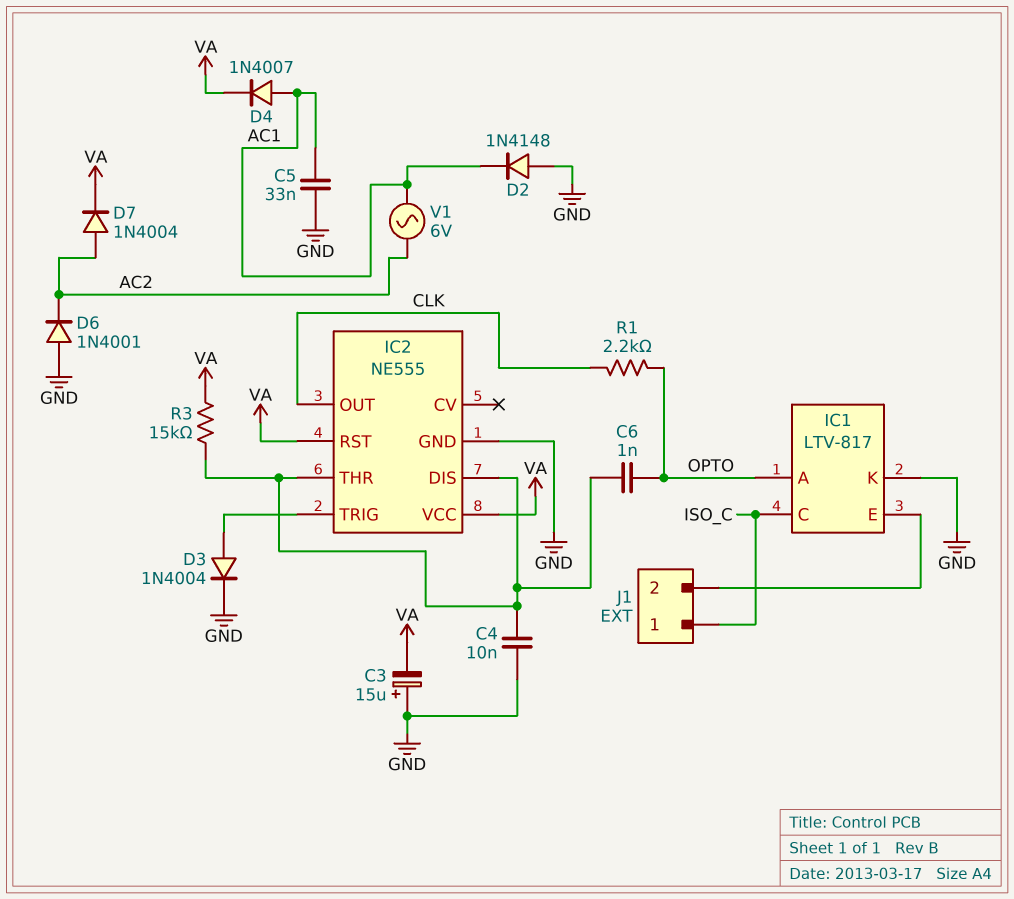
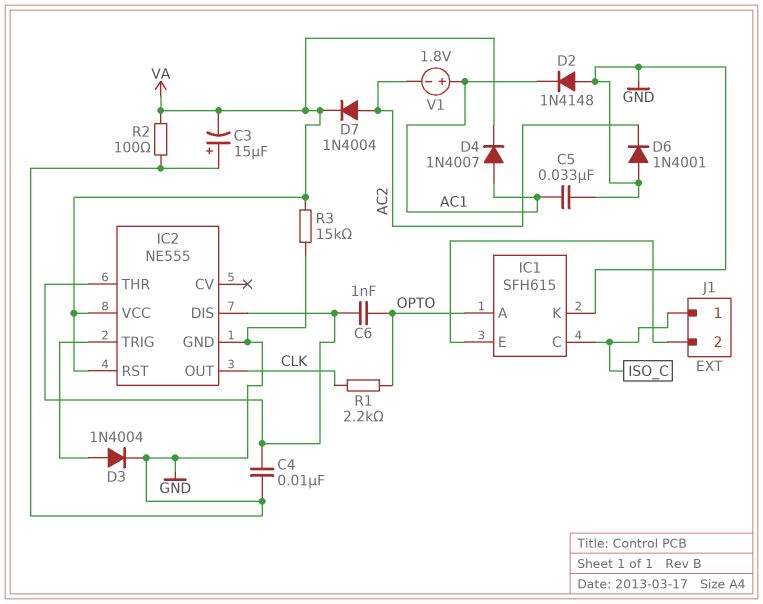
IC1: LTV-817 -> SFH615
R2: none -> 100 (GND, VA)
R3: 15k (IC2/DIS, VA) -> 15k (GND, VA)
V1: AC 6V (AC1, AC2) -> 1.8V (plus AC1, minus AC2)

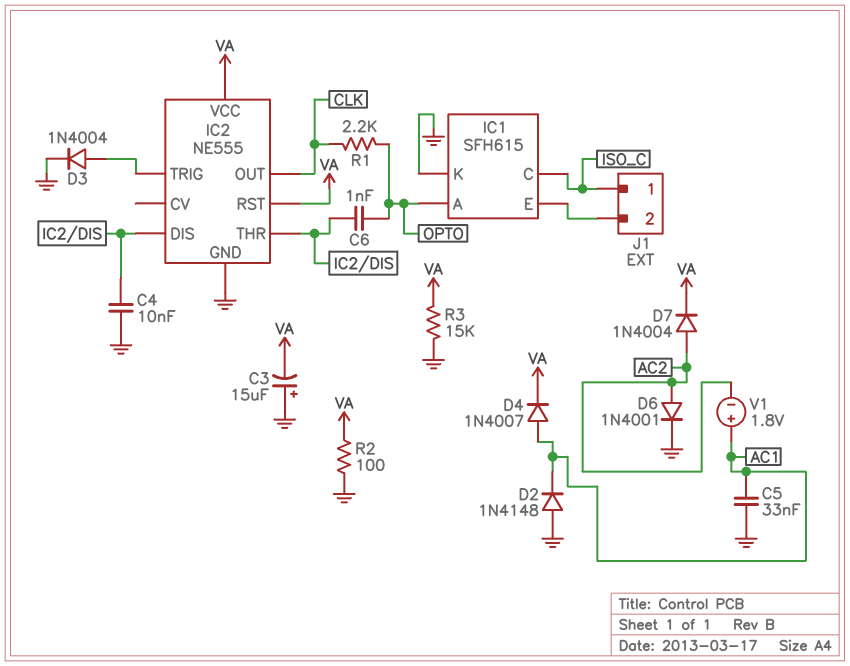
D6: diode 1N4001 (A GND, K AC2) -> diode 1N4001 (A AC2, K GND)

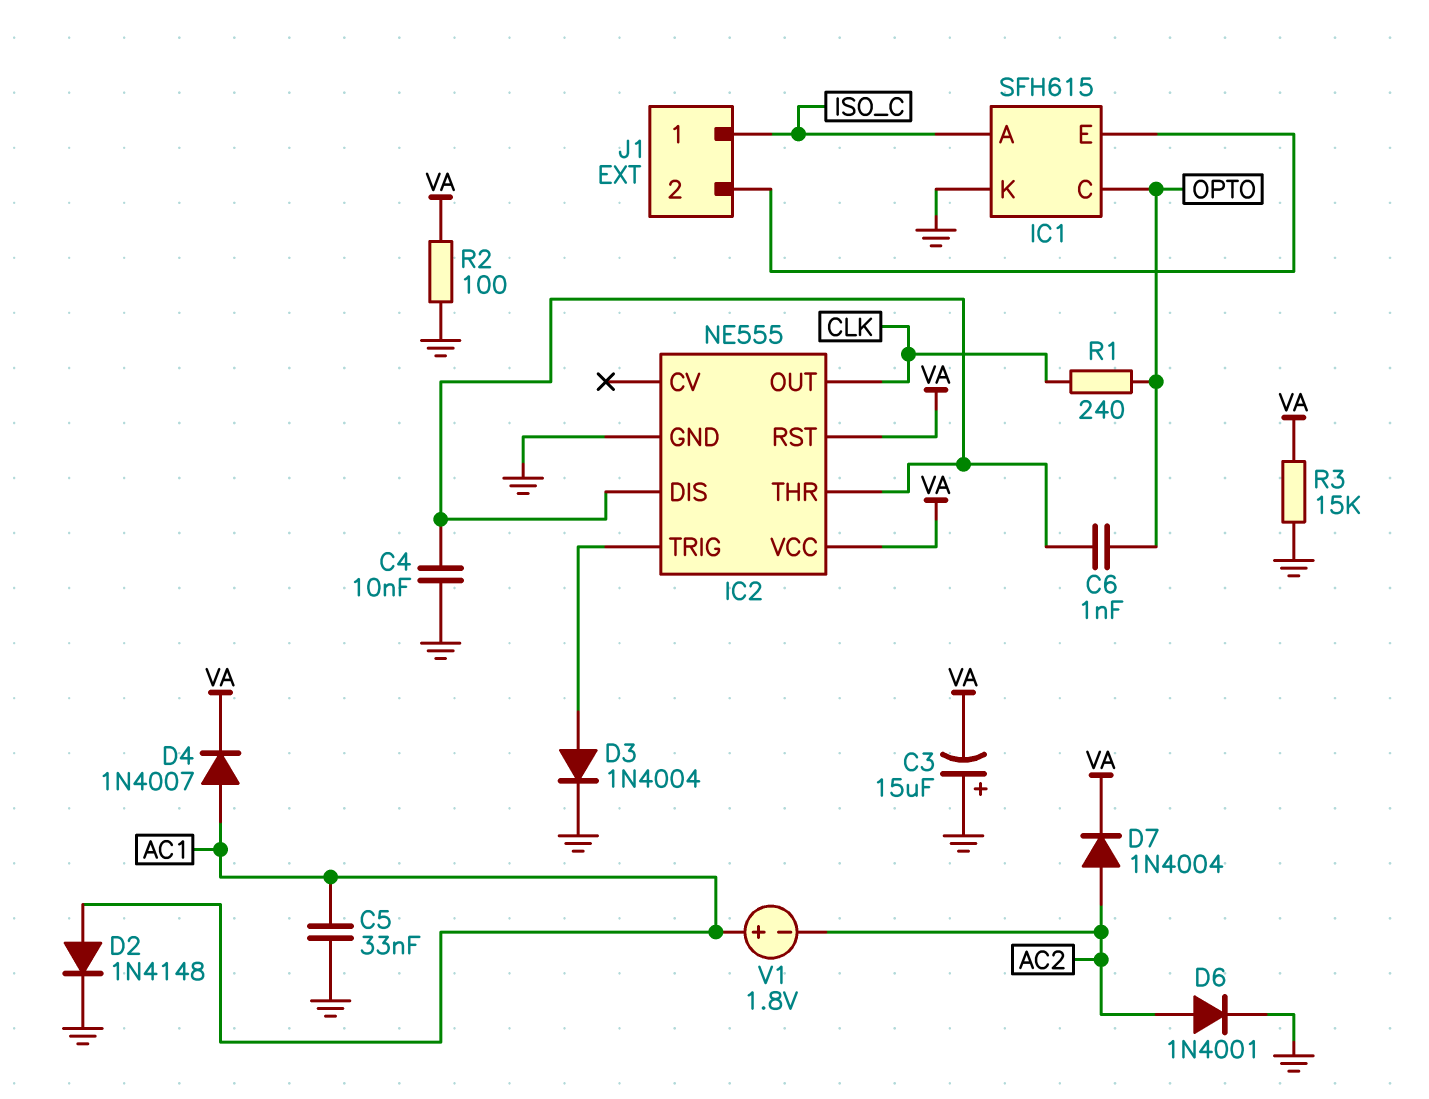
D2: diode 1N4148 (A GND, K AC1) -> diode 1N4148 (A AC1, K GND)
IC1 pin A: OPTO -> ISO_C
IC1 pin C: ISO_C -> OPTO
R1: 2.2k (CLK, OPTO) -> 240 (CLK, OPTO)

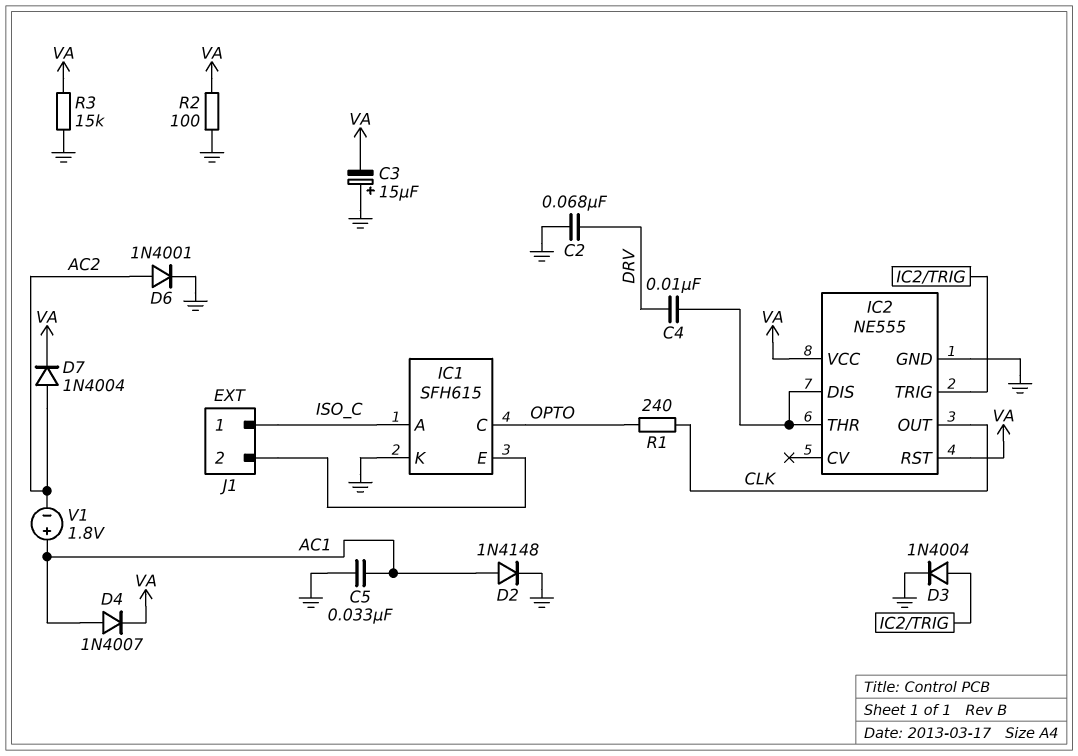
C2: none -> 68nF (DRV, GND)
C4: 10nF (GND, IC2/DIS) -> 10nF (DRV, IC2/DIS)
C6: 1nF (IC2/DIS, OPTO) -> none

